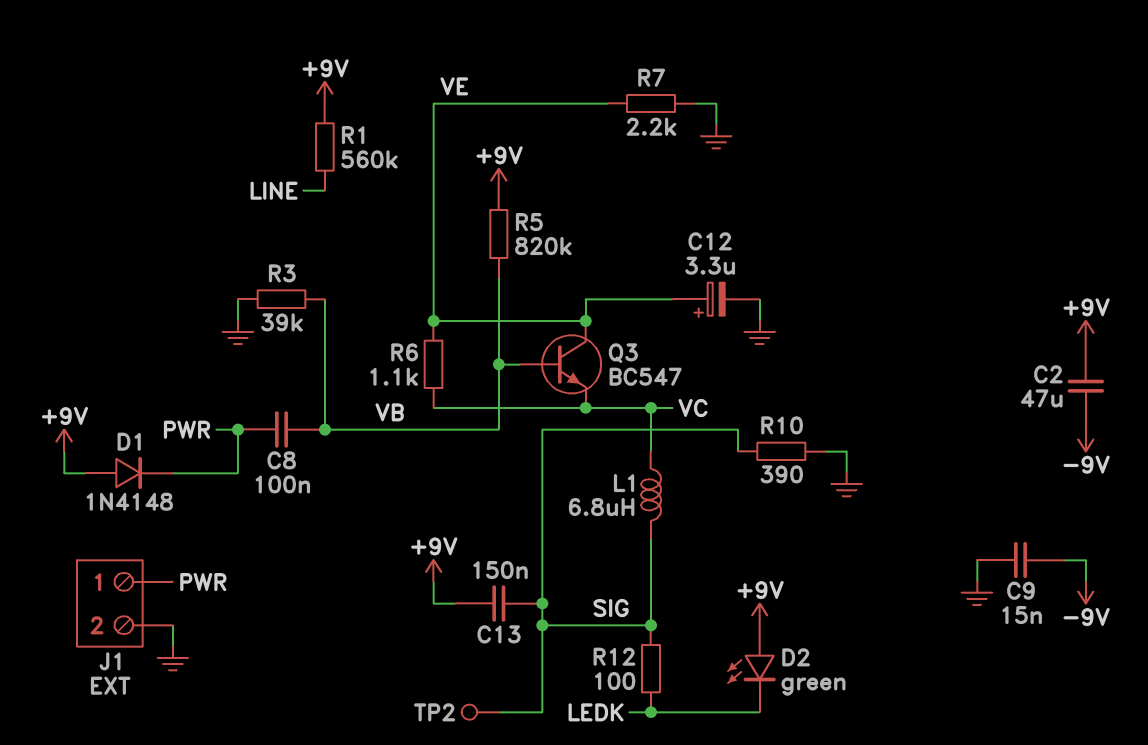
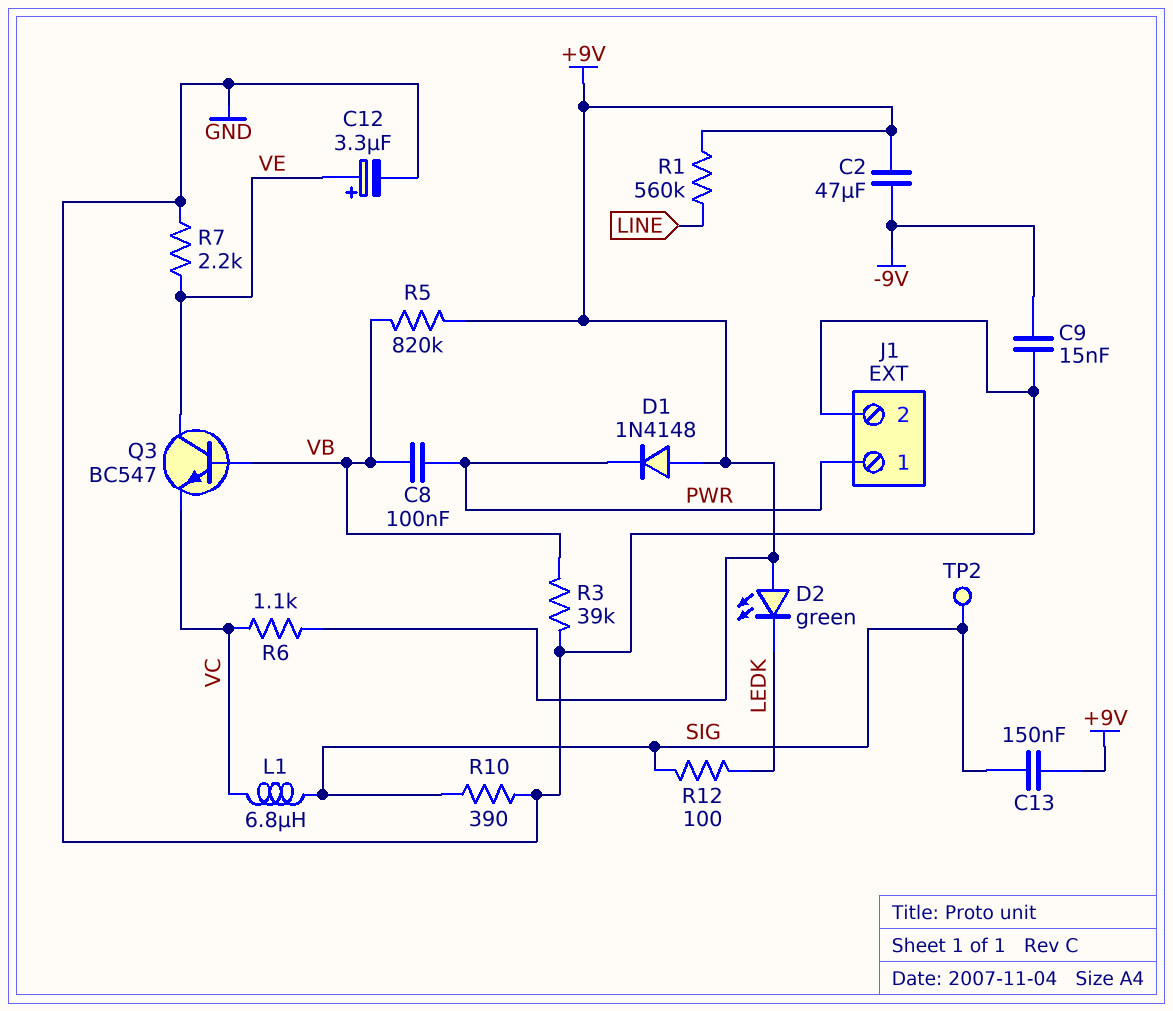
R6: 1.1k (VC, VE) -> 1.1k (+9V, VC)

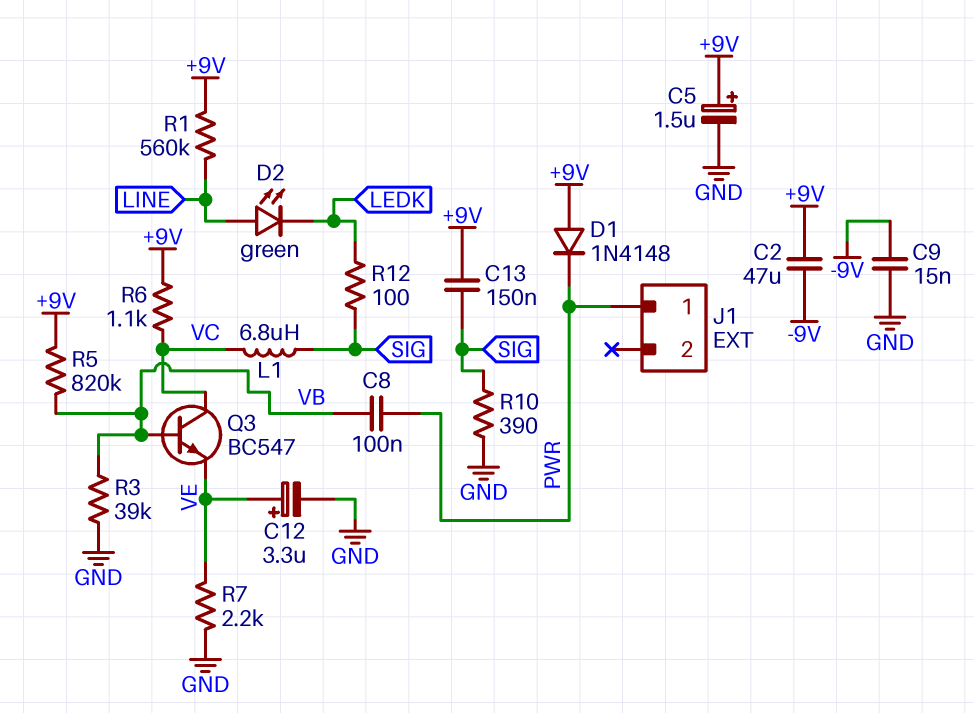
C5: none -> 1.5uF (plus +9V, minus GND)
D2: LED green (A +9V, K LEDK) -> LED green (A LINE, K LEDK)
J1 pin 2: GND -> none
Q3: NPN BC547 (B VB, C VE, E VC) -> NPN BC547 (B VB, C VC, E VE)
TP2: test point (SIG) -> none

